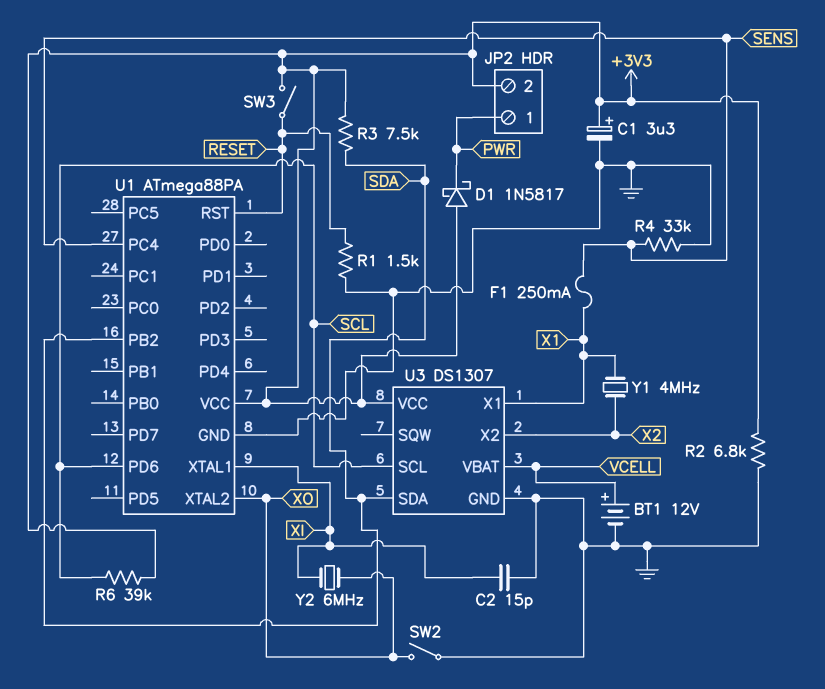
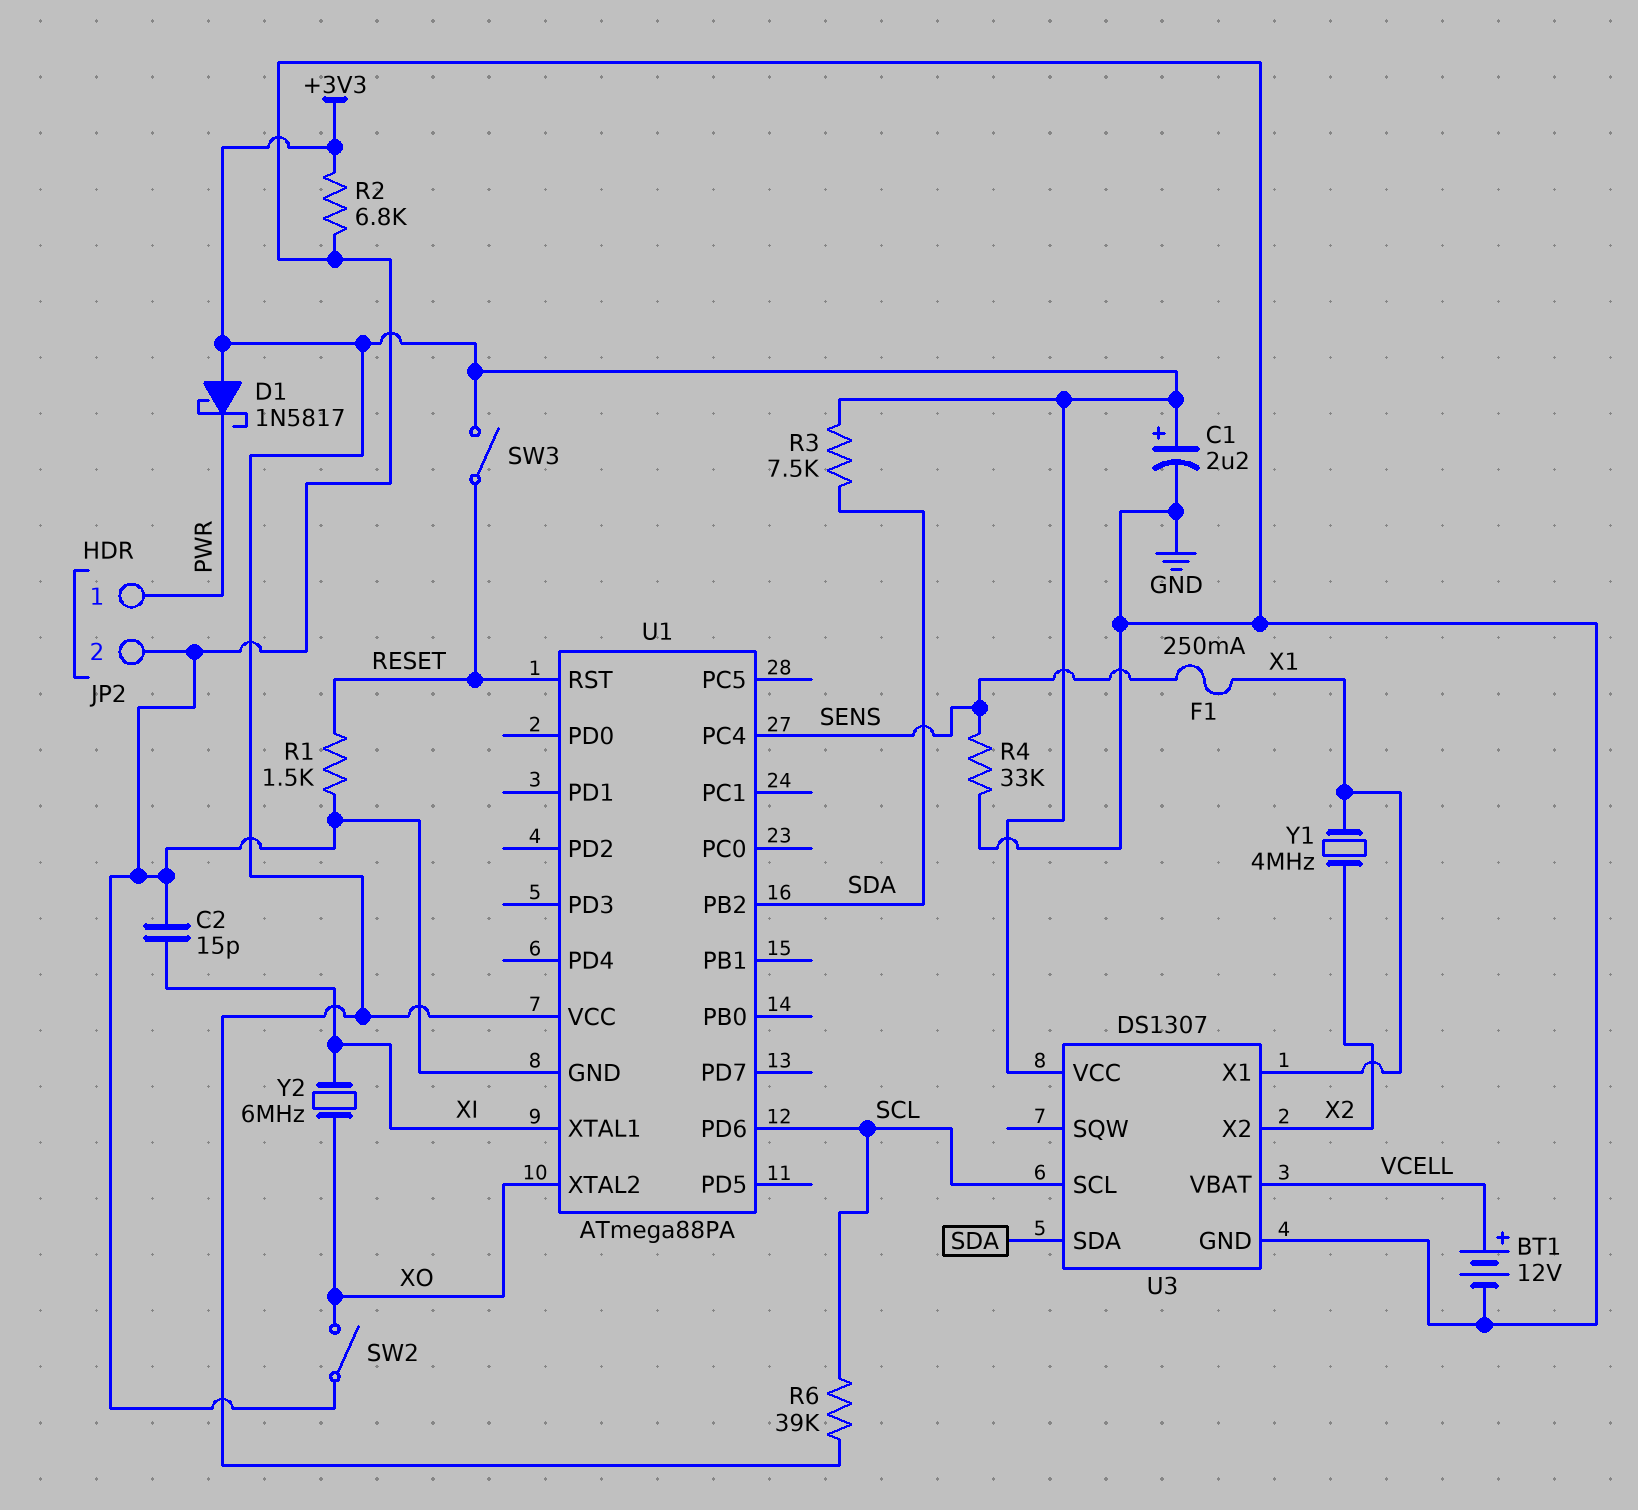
C1: 3.3uF (plus +3V3, minus GND) -> 2.2uF (plus +3V3, minus GND)
JP2 pin 2: +3V3 -> GND

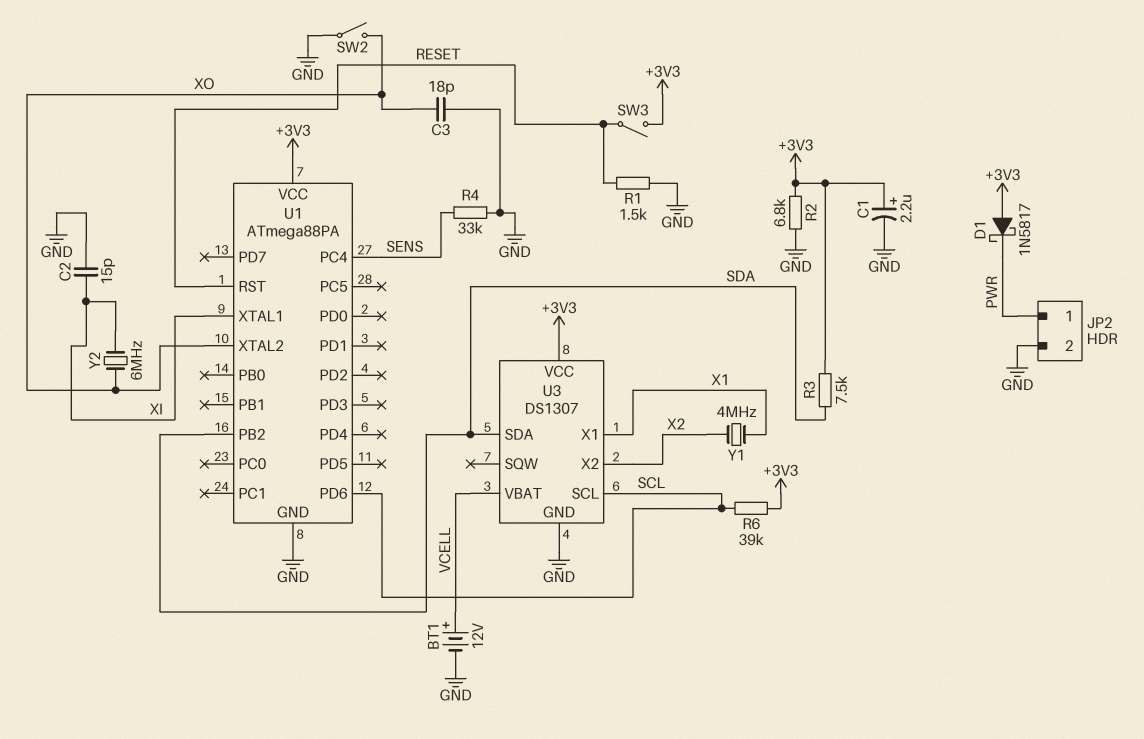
C3: none -> 18pF (GND, XO)
F1: 250mA (SENS, X1) -> none

